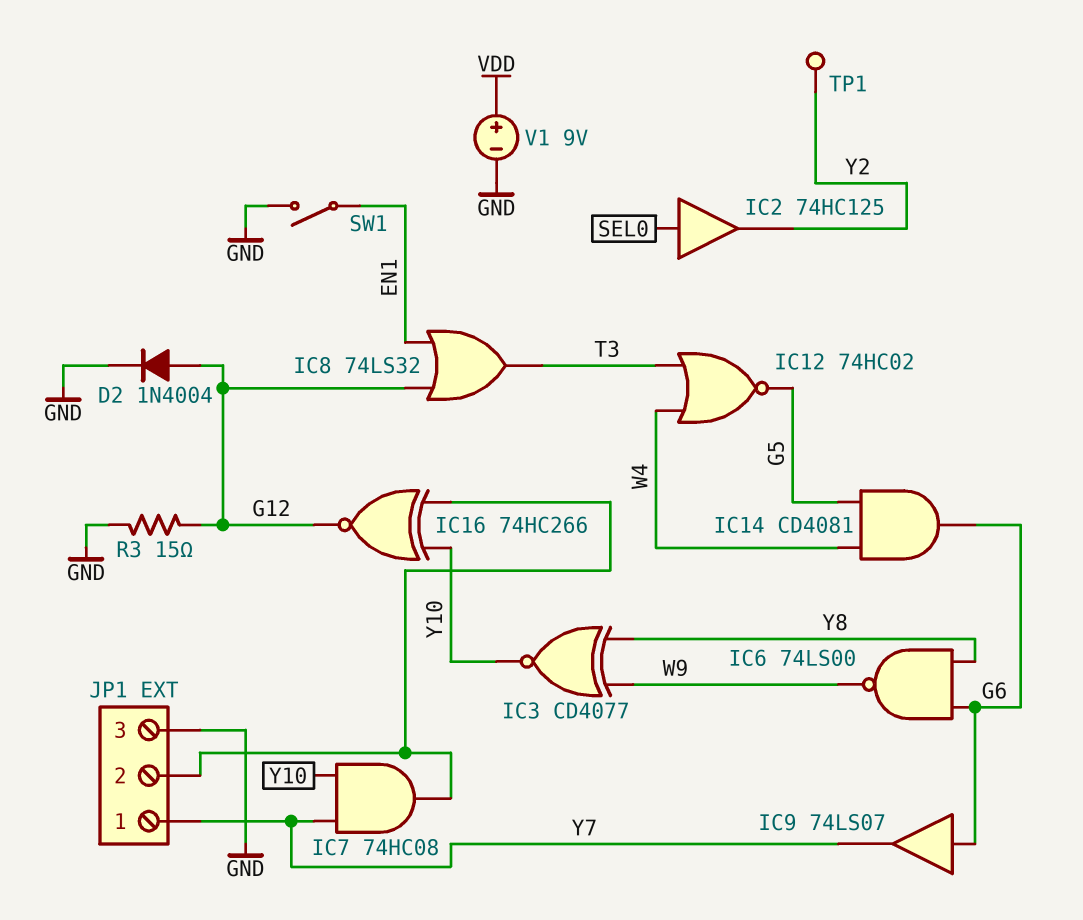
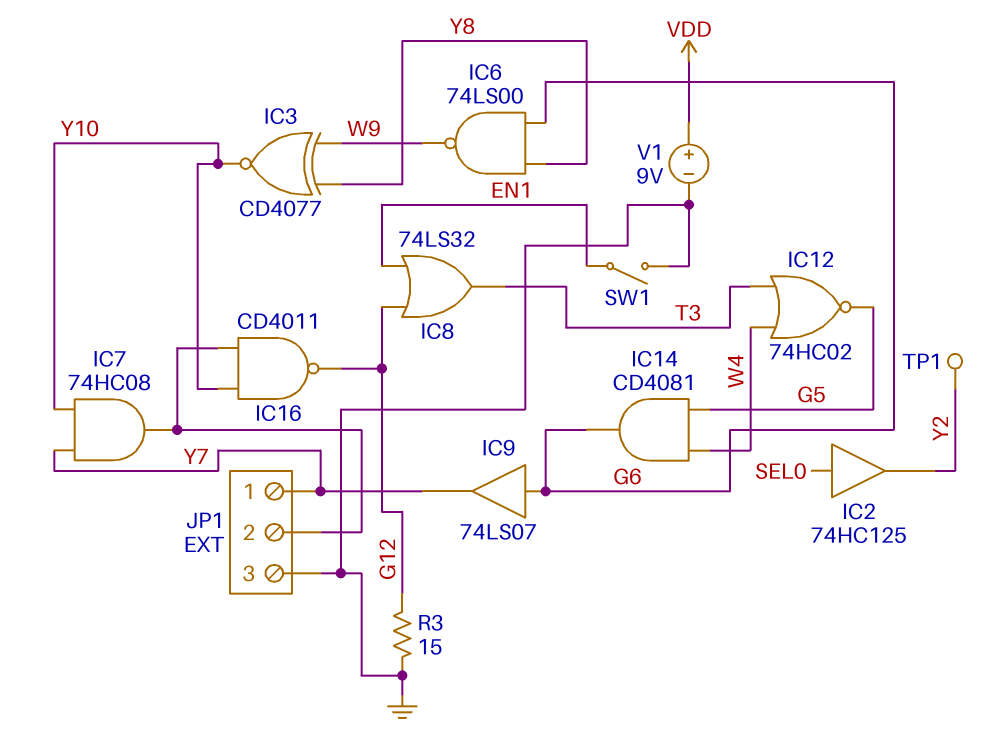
D2: diode 1N4004 (A G12, K GND) -> none
IC16: XNOR 74HC266 (in JP1/2, in Y10, out G12) -> NAND CD4011 (in JP1/2, in Y10, out G12)

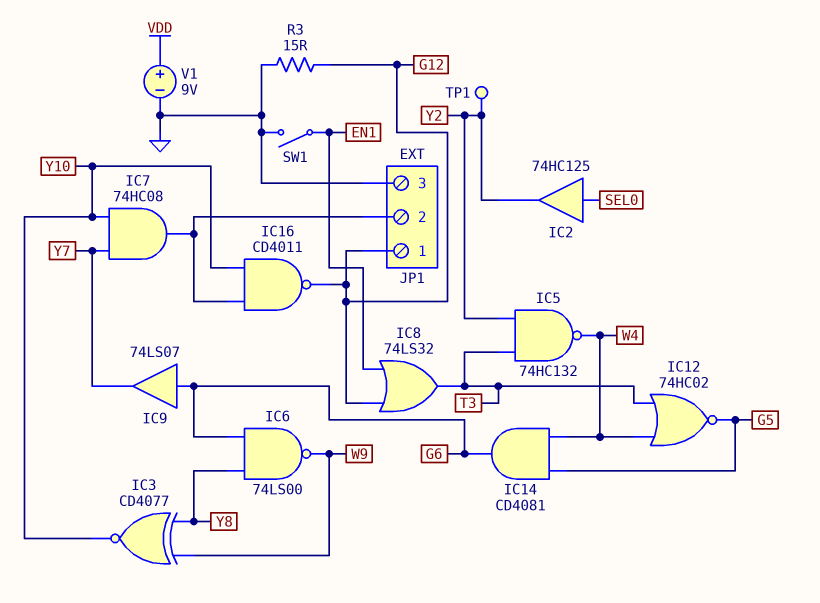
IC5: none -> NAND 74HC132 (in T3, in Y2, out W4)
JP1 pin 1: Y7 -> G12

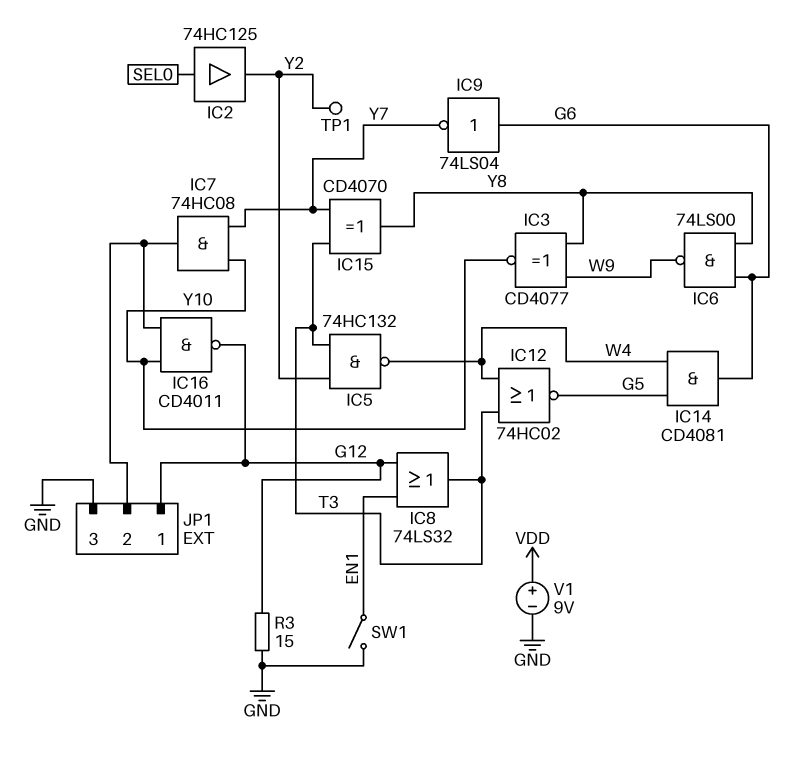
IC9: buffer 74LS07 (in G6, out Y7) -> NOT 74LS04 (in G6, out Y7)
IC15: none -> XOR CD4070 (in T3, in Y7, out Y8)

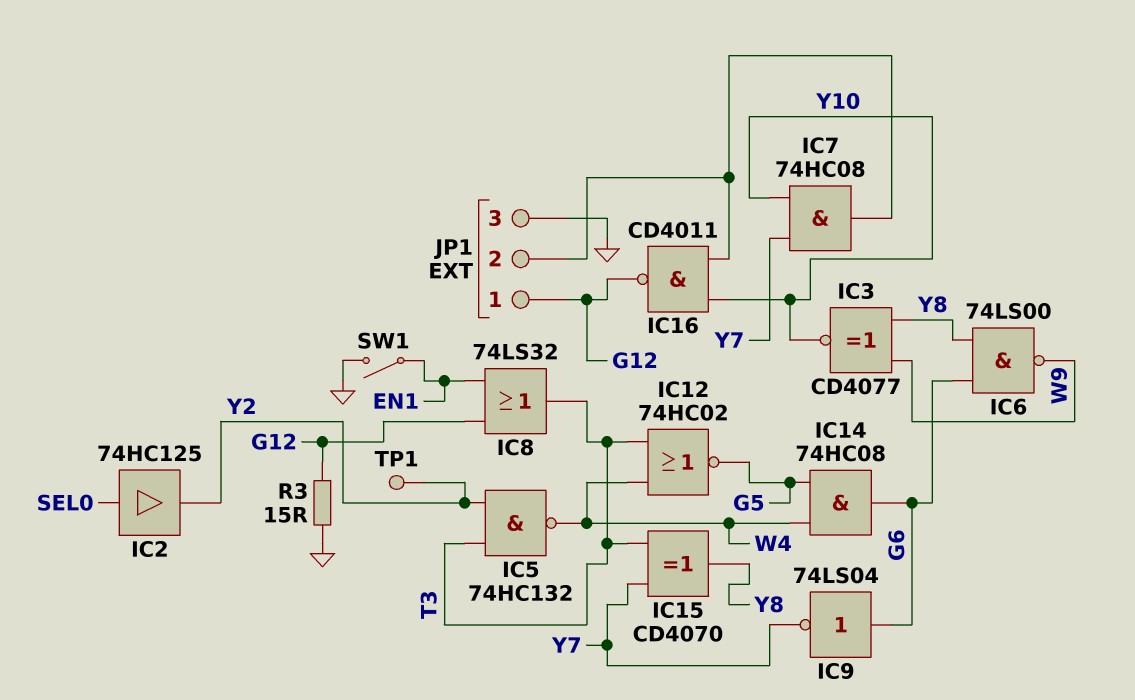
IC14: AND CD4081 (in G5, in W4, out G6) -> AND 74HC08 (in G5, in W4, out G6)
V1: 9V (plus VDD, minus GND) -> none

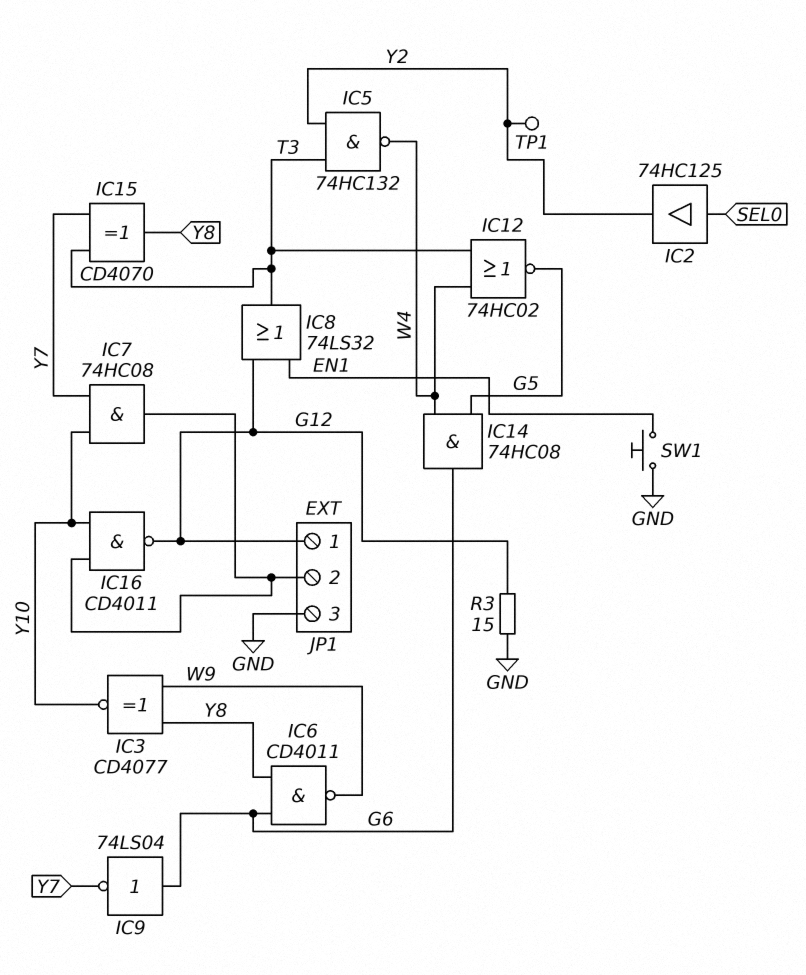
IC6: NAND 74LS00 (in G6, in Y8, out W9) -> NAND CD4011 (in G6, in Y8, out W9)
SW1: switch (EN1, GND) -> button (EN1, GND)

